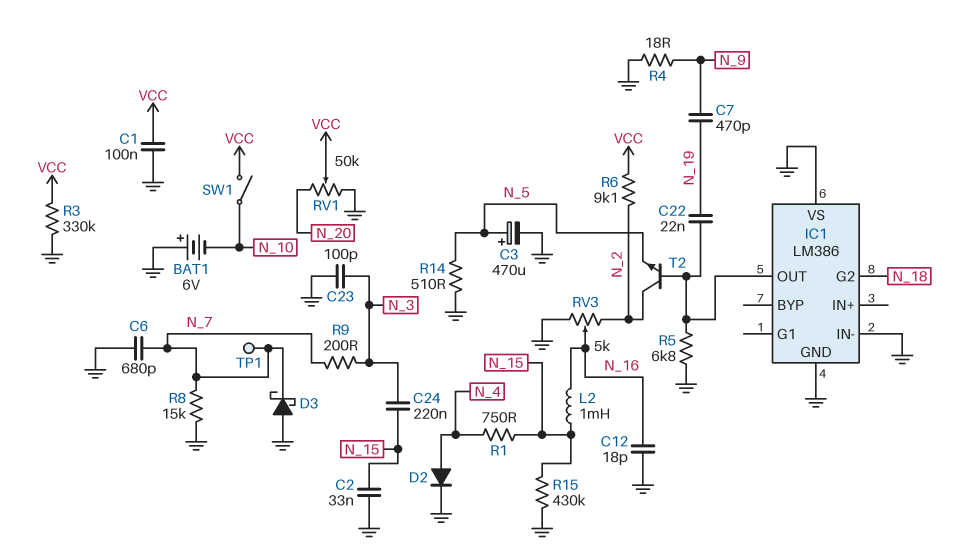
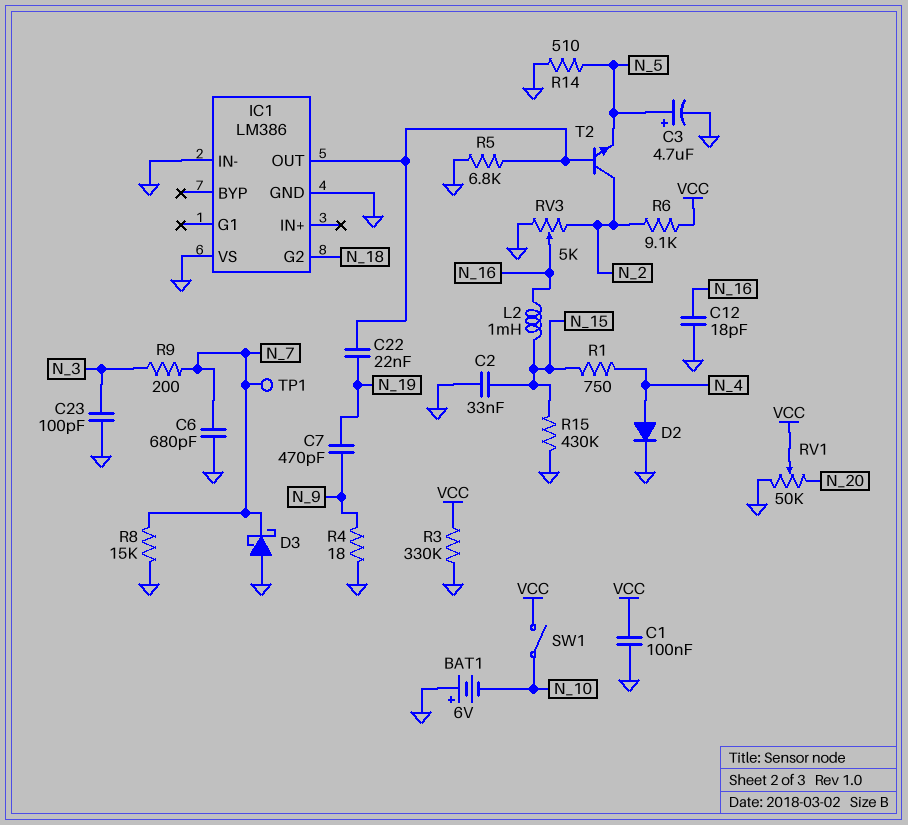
C3: 470uF (plus N_5, minus GND) -> 4.7uF (plus N_5, minus GND)
C24: 220nF (N_3, N_15) -> none

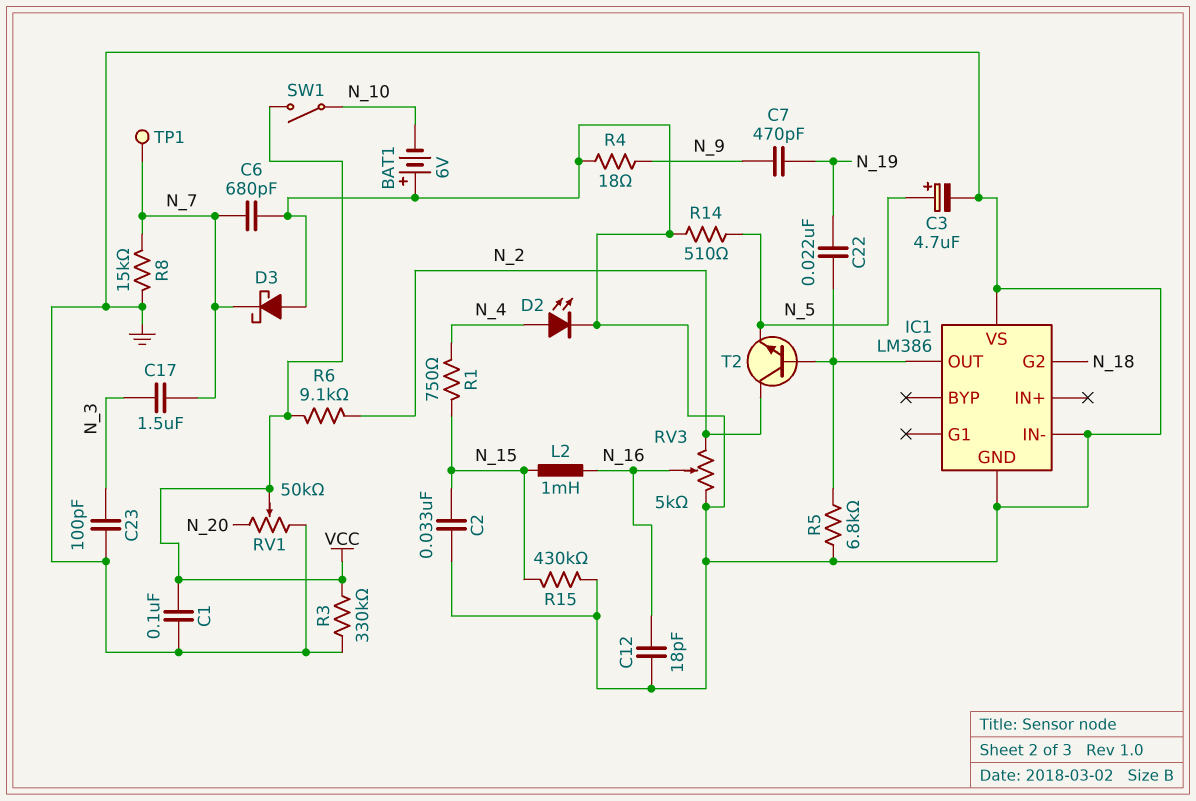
C17: none -> 1.5uF (N_3, N_7)
D2: diode (A N_4, K GND) -> LED (A N_4, K GND)
R9: 200 (N_3, N_7) -> none

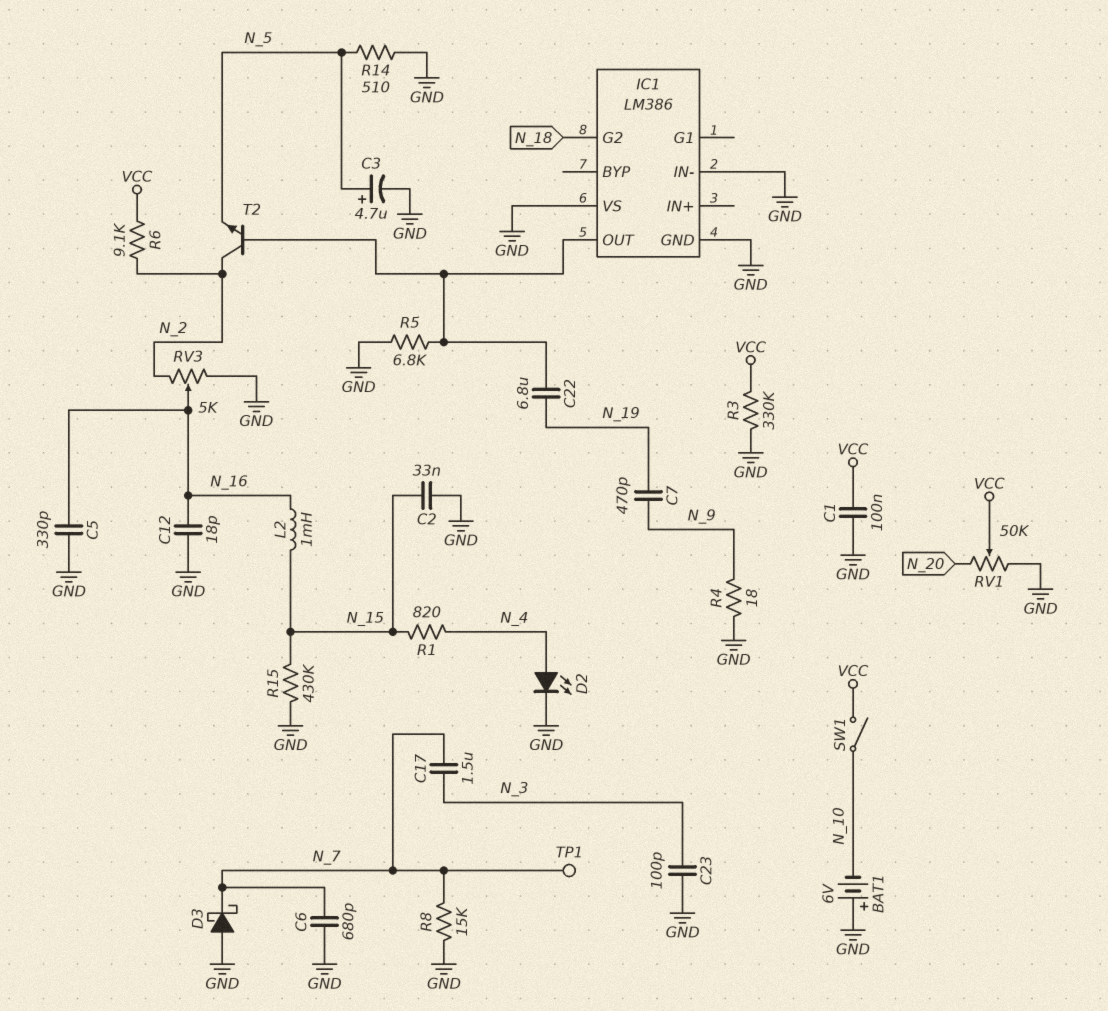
C5: none -> 330pF (GND, N_16)
C22: 22nF (IC1/OUT, N_19) -> 6.8uF (IC1/OUT, N_19)
R1: 750 (N_4, N_15) -> 820 (N_4, N_15)

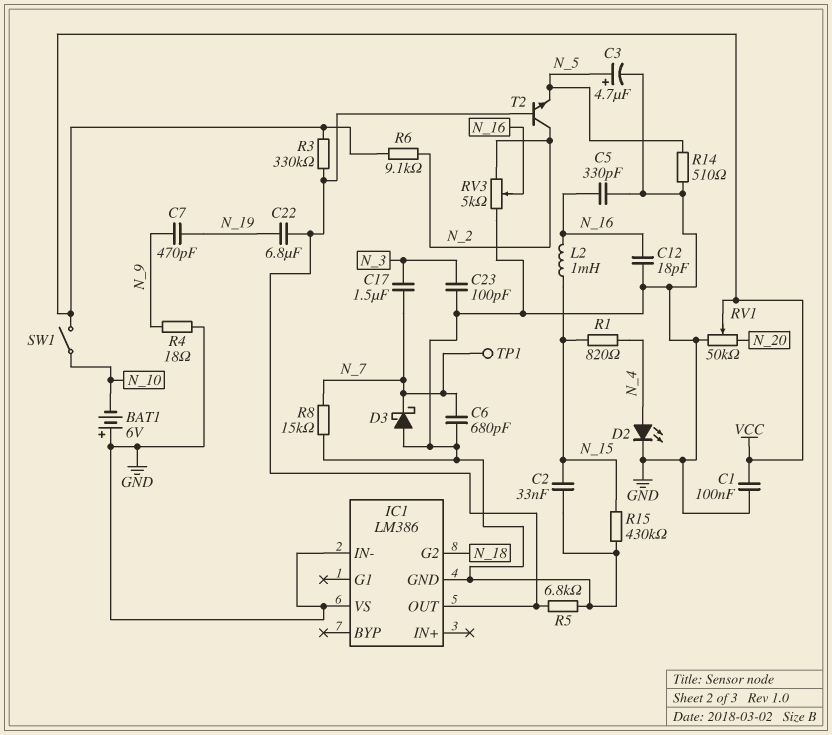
R3: 330k (GND, VCC) -> 330k (IC1/OUT, VCC)

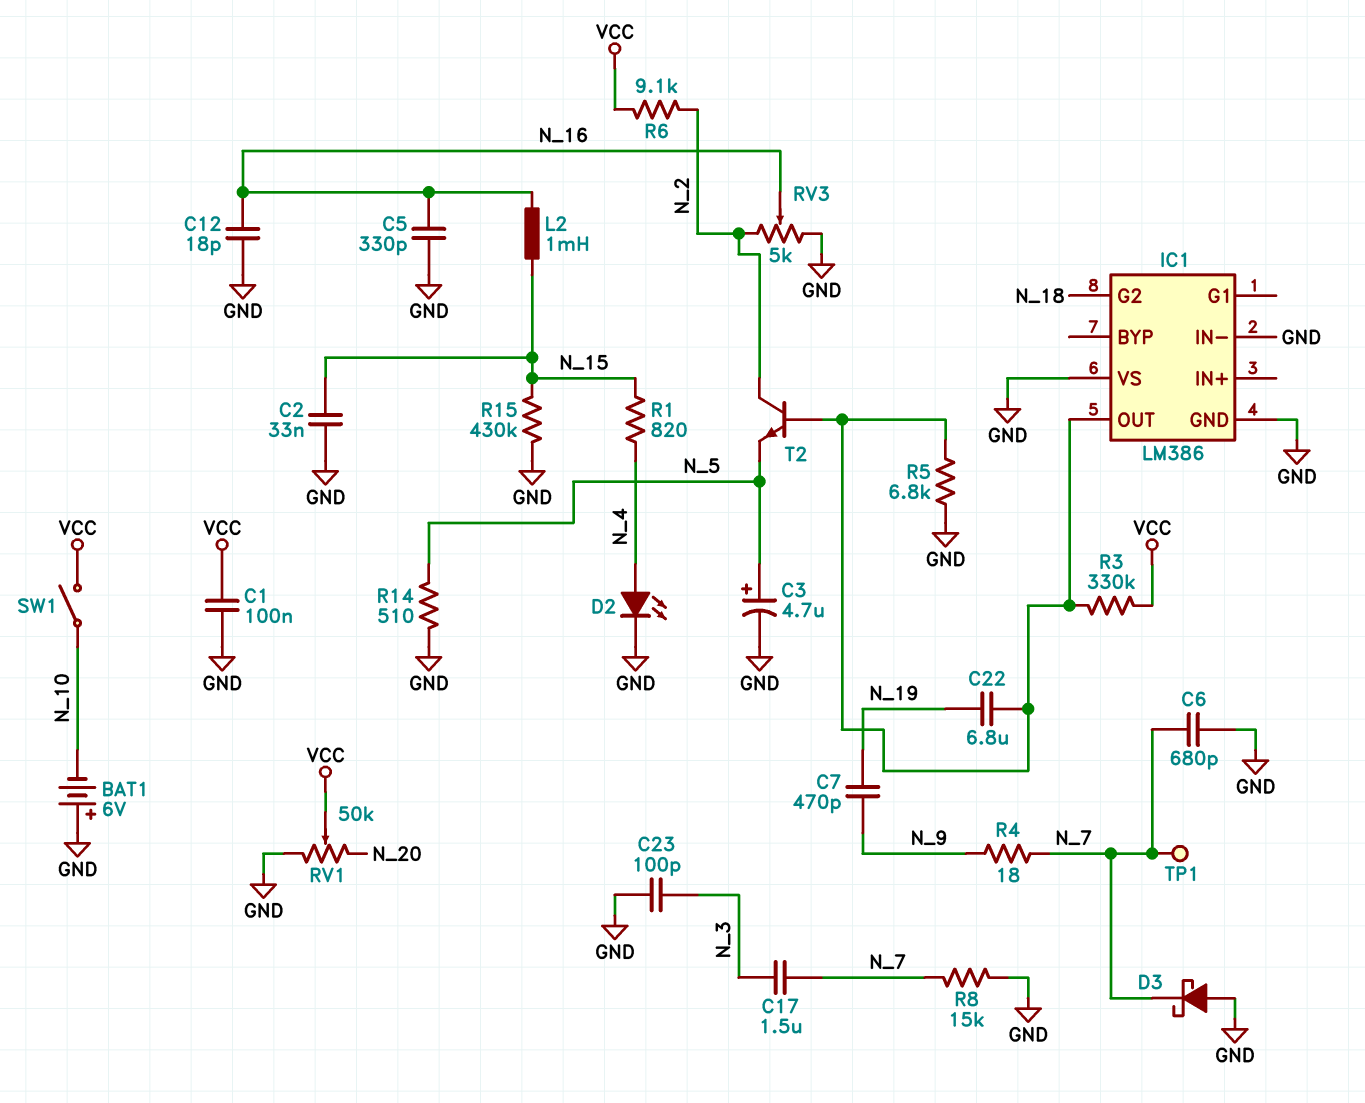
R4: 18 (GND, N_9) -> 18 (N_7, N_9)

